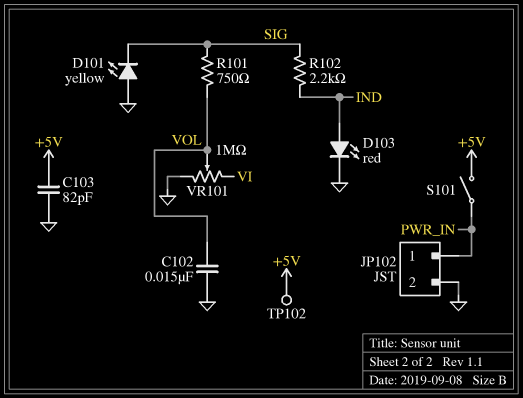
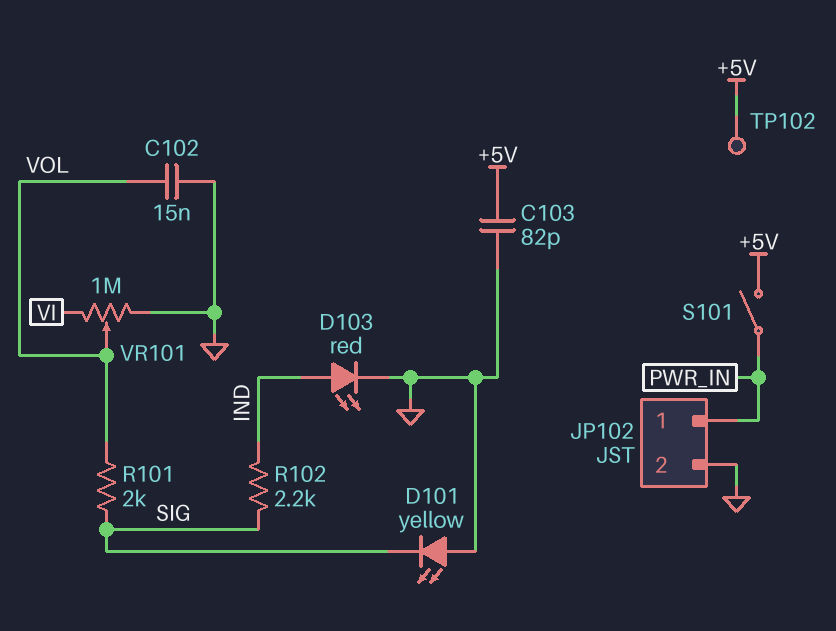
R101: 750 (SIG, VOL) -> 2k (SIG, VOL)

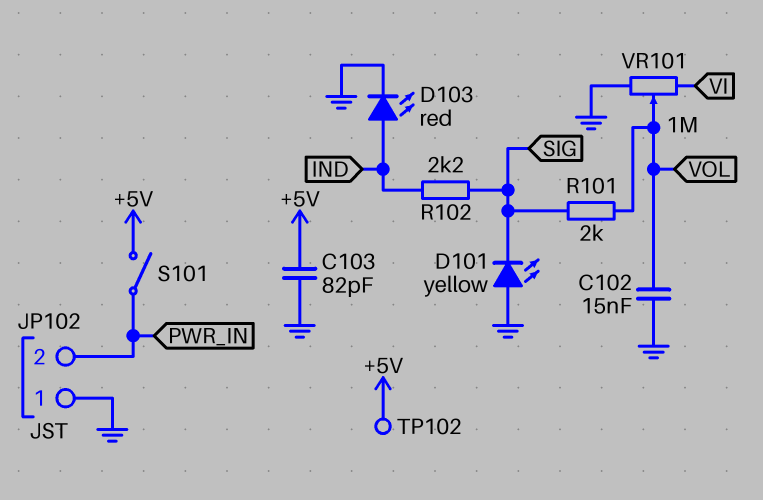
JP102 pin 1: PWR_IN -> GND
JP102 pin 2: GND -> PWR_IN

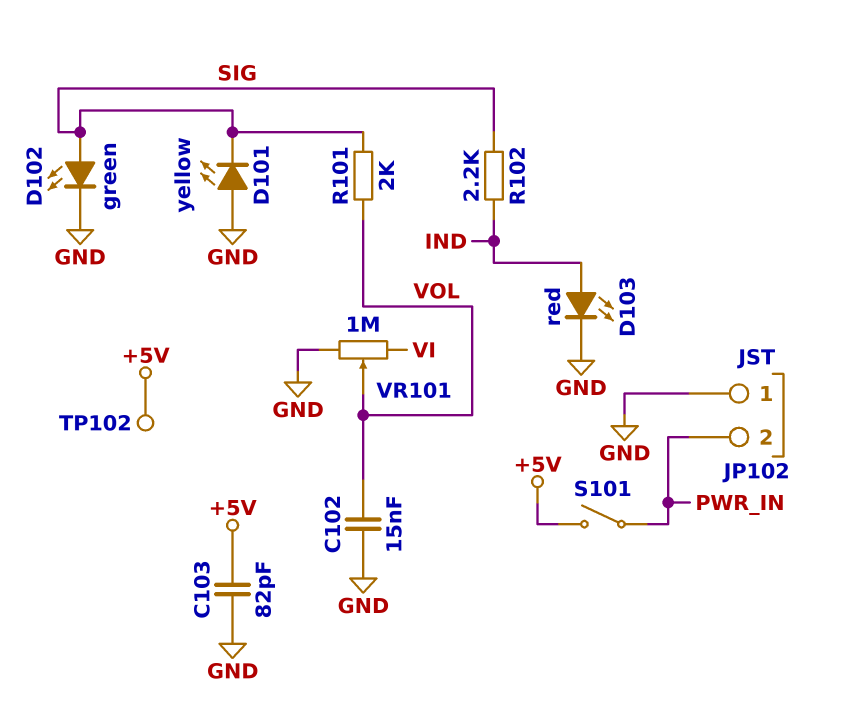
D102: none -> LED green (A SIG, K GND)

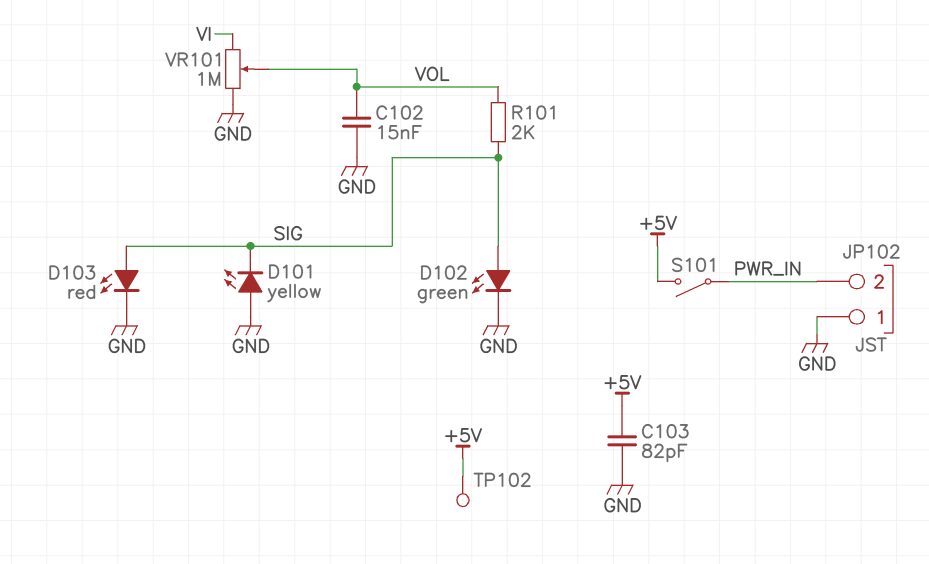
D103: LED red (A IND, K GND) -> LED red (A SIG, K GND)
R102: 2.2k (IND, SIG) -> none

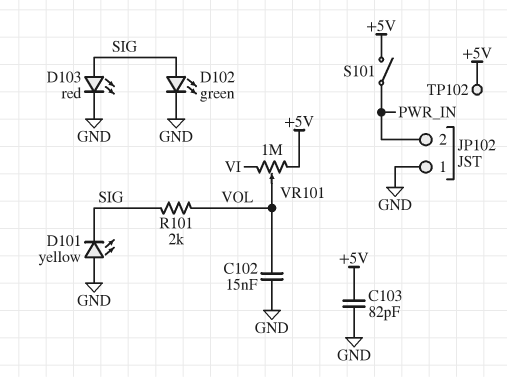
VR101: 1M (GND, VI, wiper VOL) -> 1M (+5V, VI, wiper VOL)

